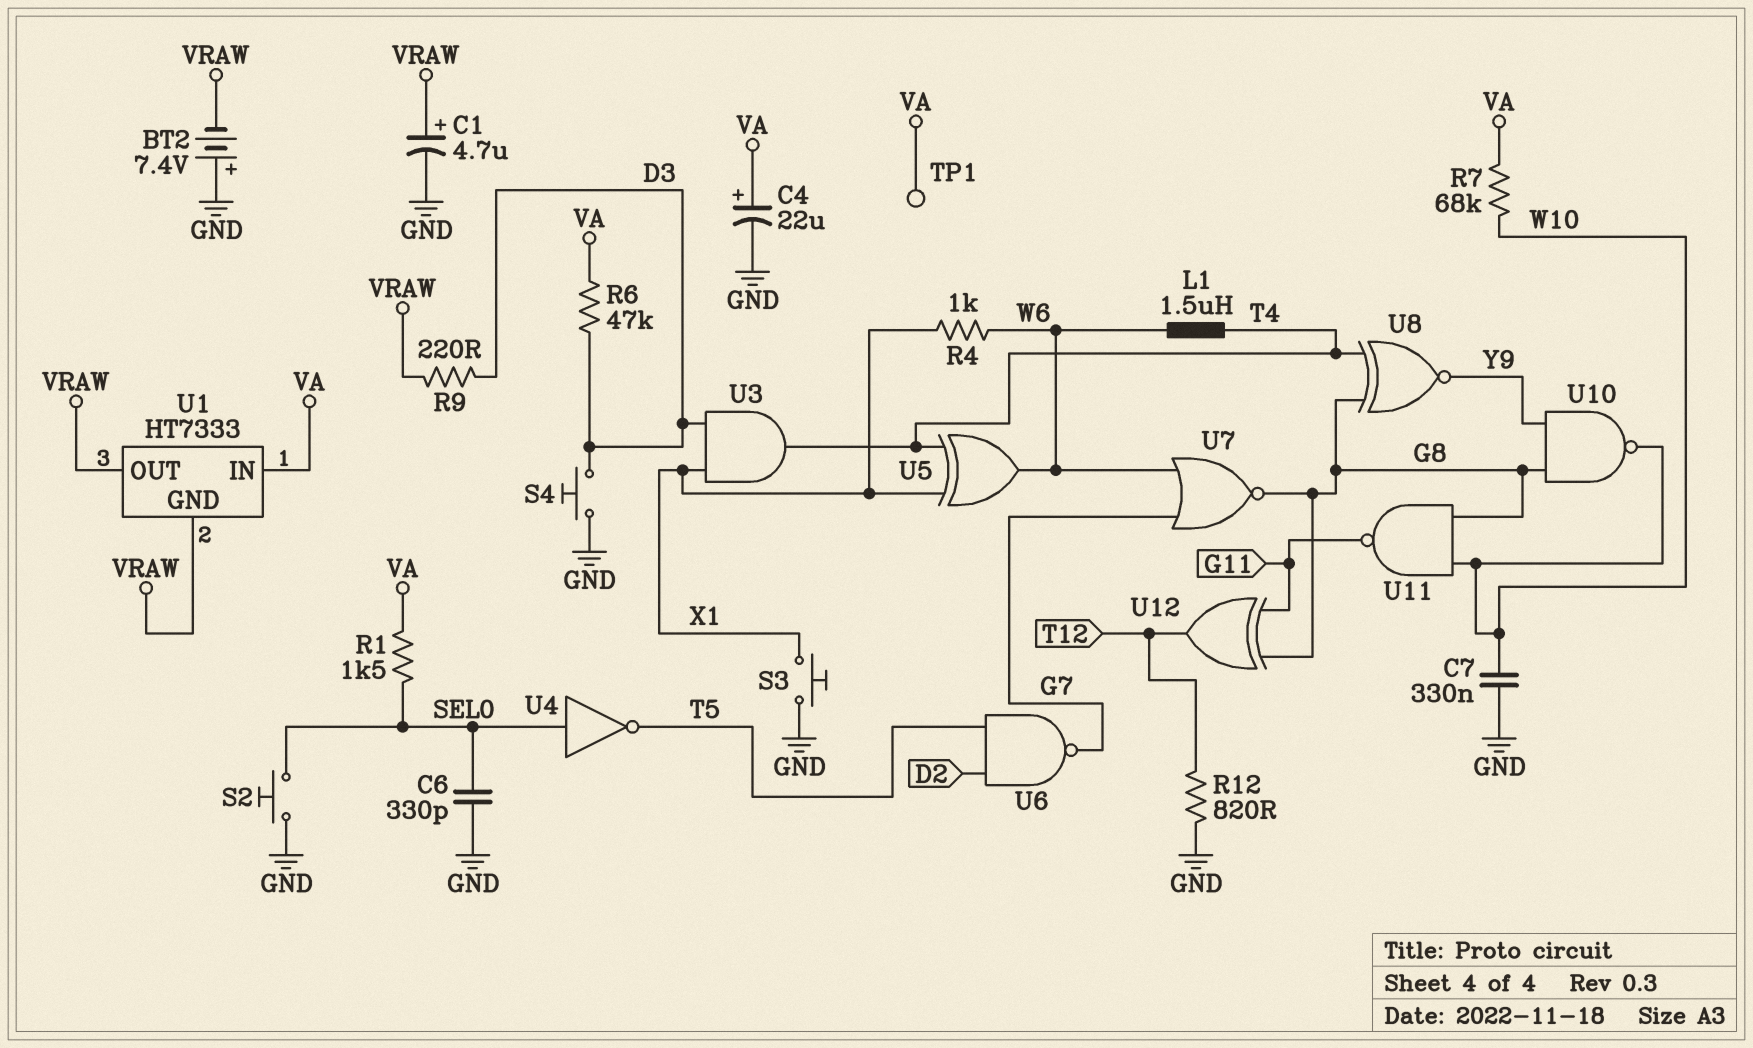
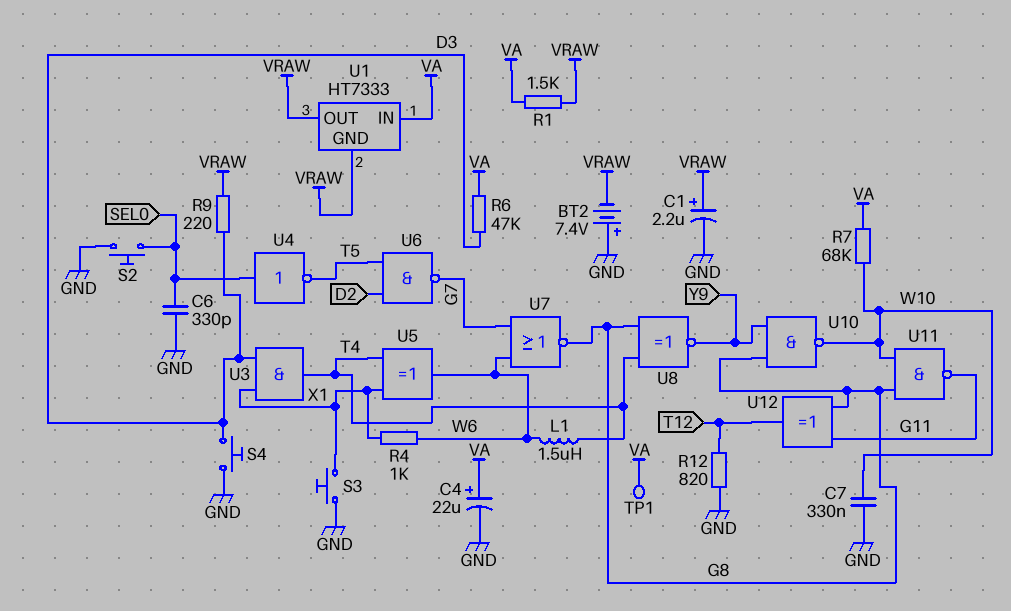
C1: 4.7uF (plus VRAW, minus GND) -> 2.2uF (plus VRAW, minus GND)
R1: 1.5k (SEL0, VA) -> 1.5k (VA, VRAW)

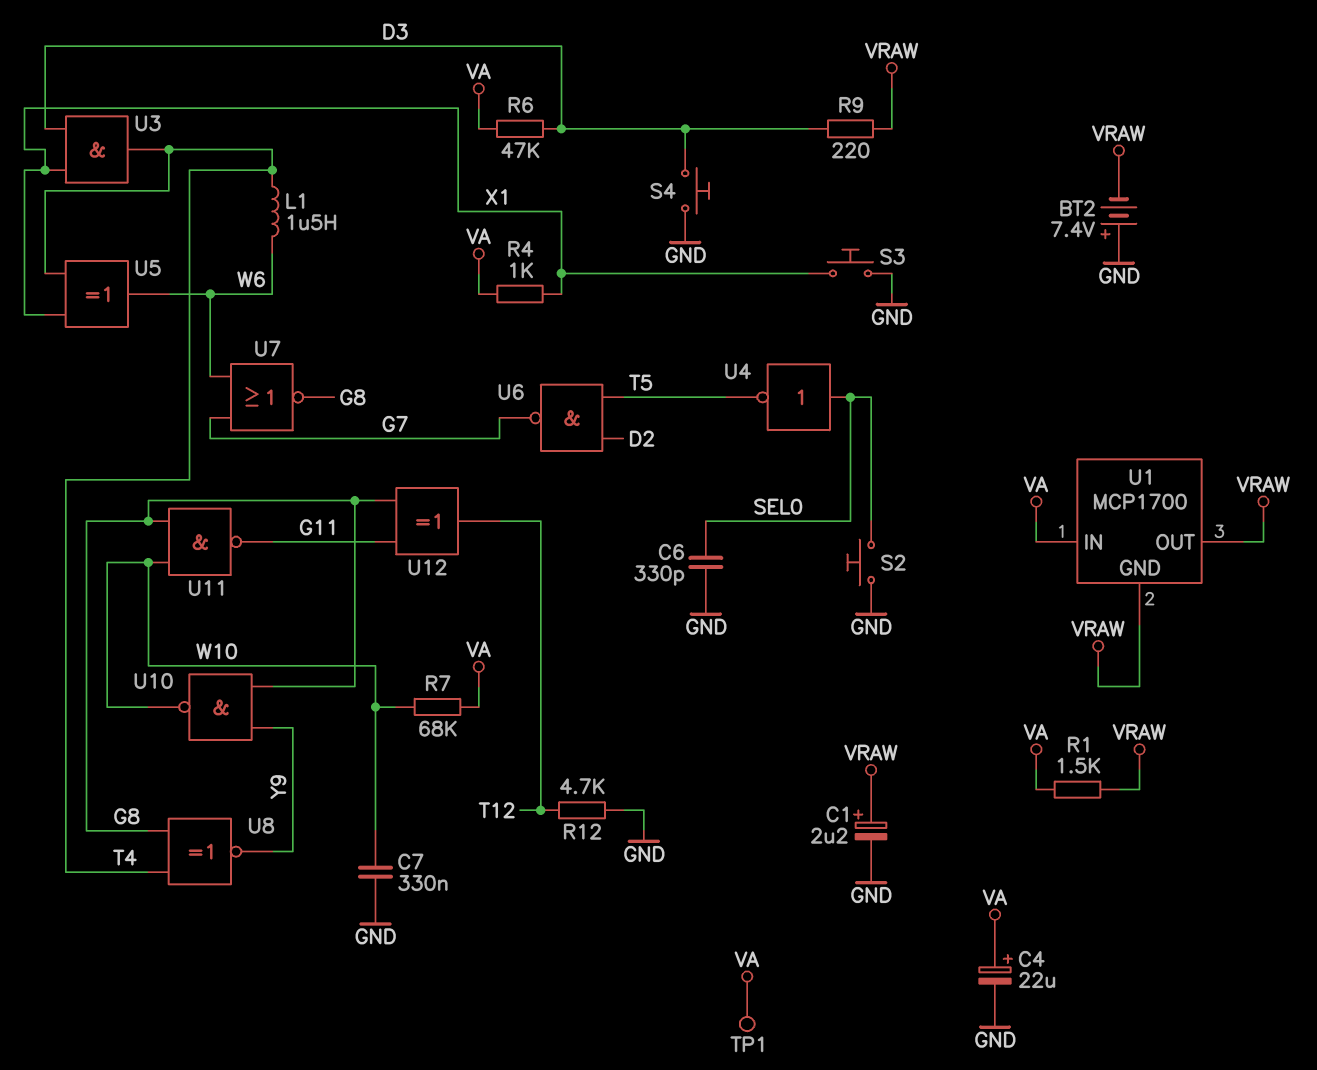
R4: 1k (W6, X1) -> 1k (VA, X1)
R12: 820 (GND, T12) -> 4.7k (GND, T12)
U1: HT7333 -> MCP1700

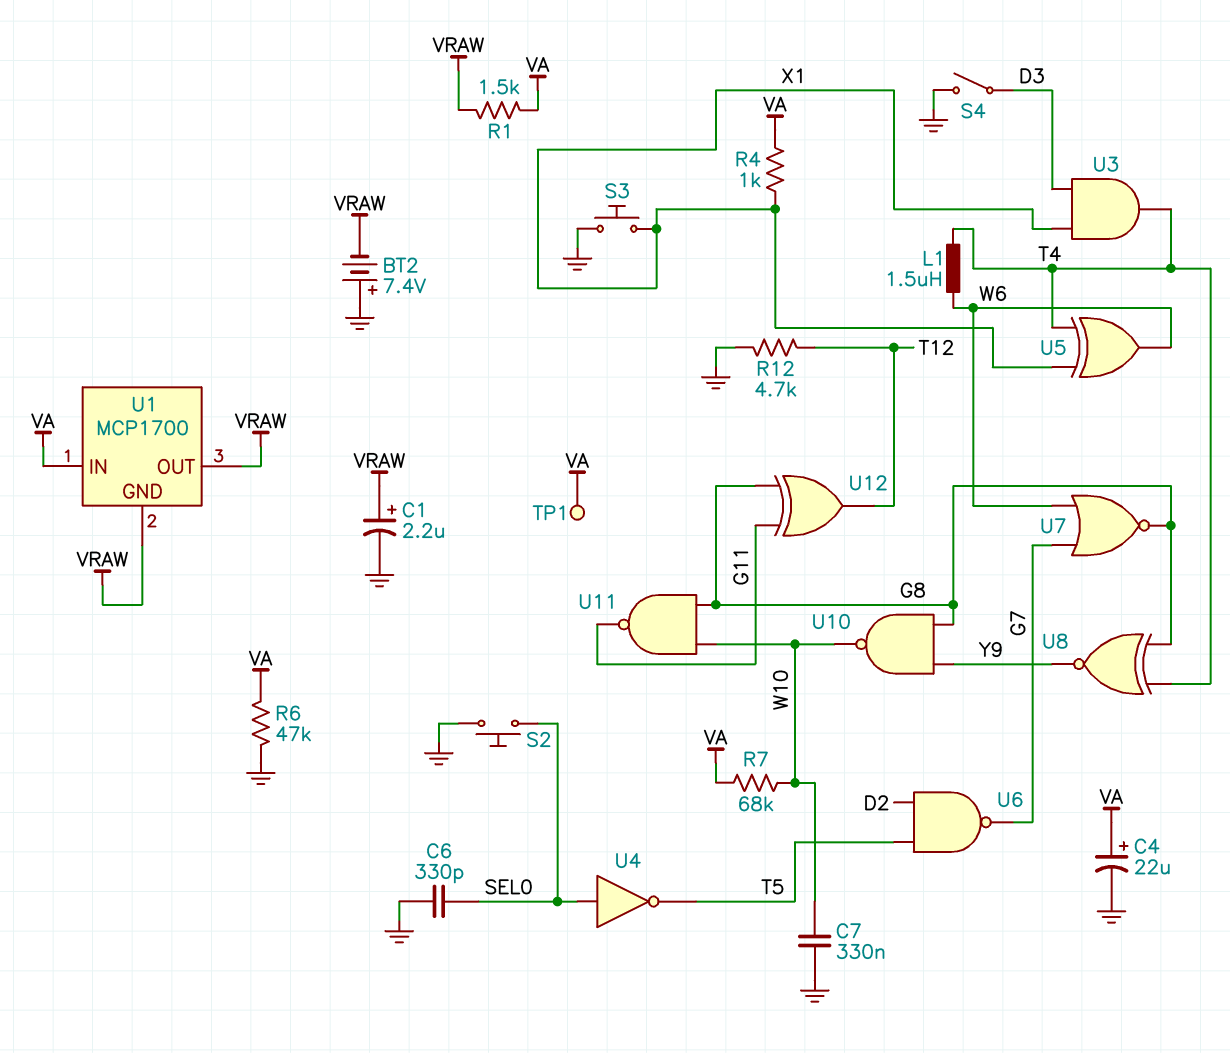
R6: 47k (D3, VA) -> 47k (GND, VA)
R9: 220 (D3, VRAW) -> none
S4: button (D3, GND) -> switch (D3, GND)

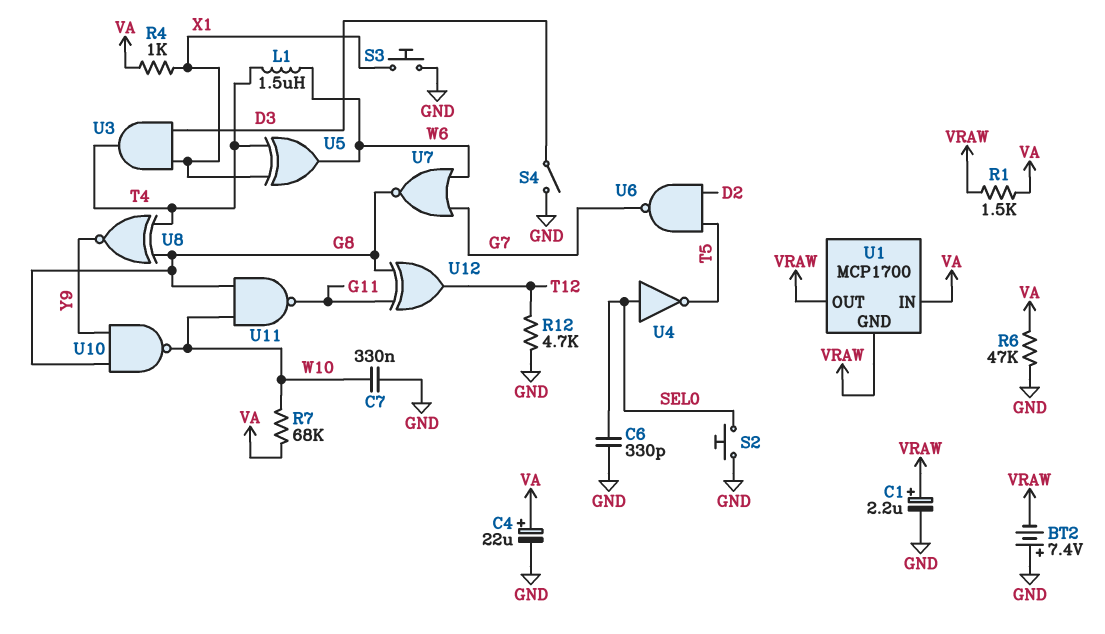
TP1: test point (VA) -> none

